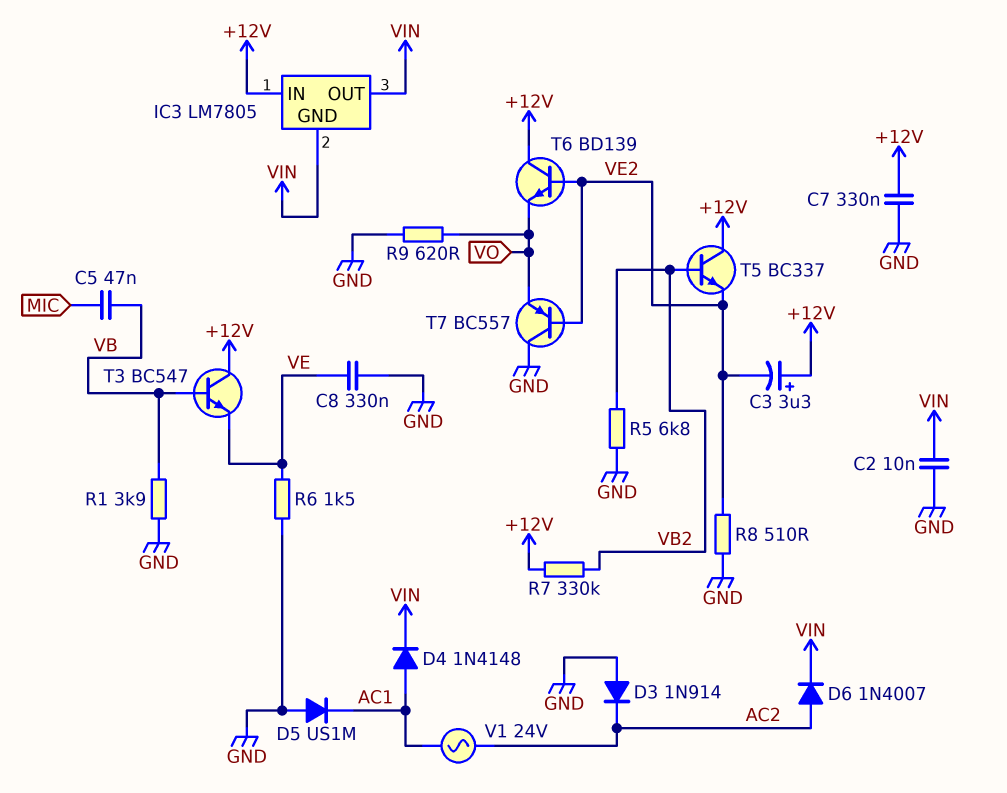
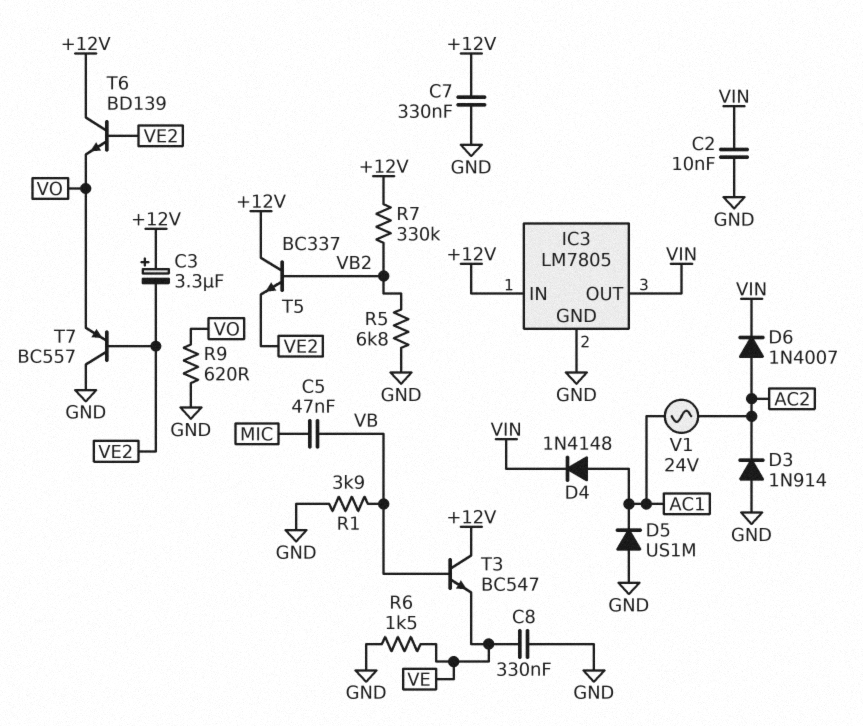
IC3 pin GND: VIN -> GND
R8: 510 (GND, VE2) -> none

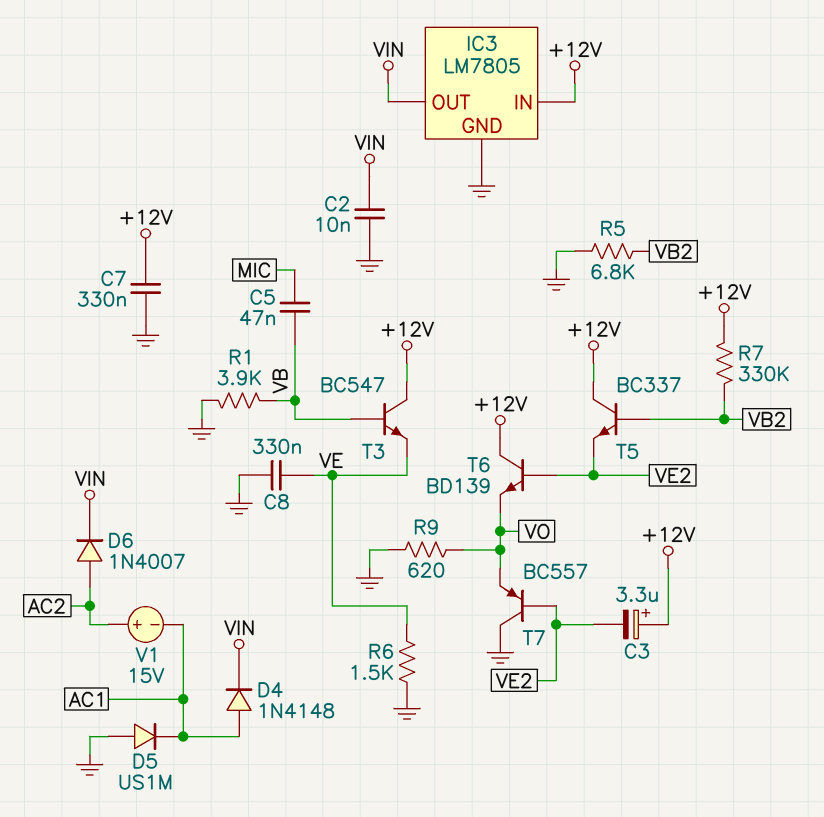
D3: diode 1N914 (A GND, K AC2) -> none
V1: AC 24V (AC1, AC2) -> 15V (plus AC2, minus AC1)

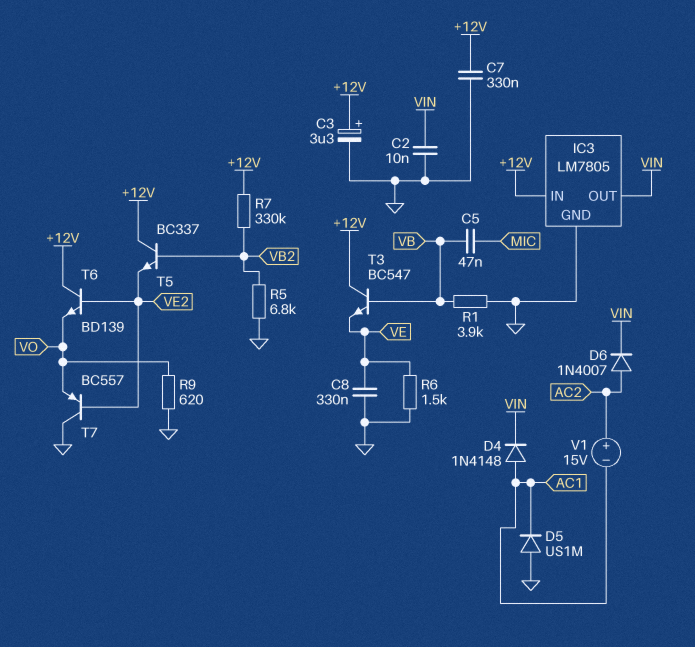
C3: 3.3uF (plus +12V, minus VE2) -> 3.3uF (plus +12V, minus GND)

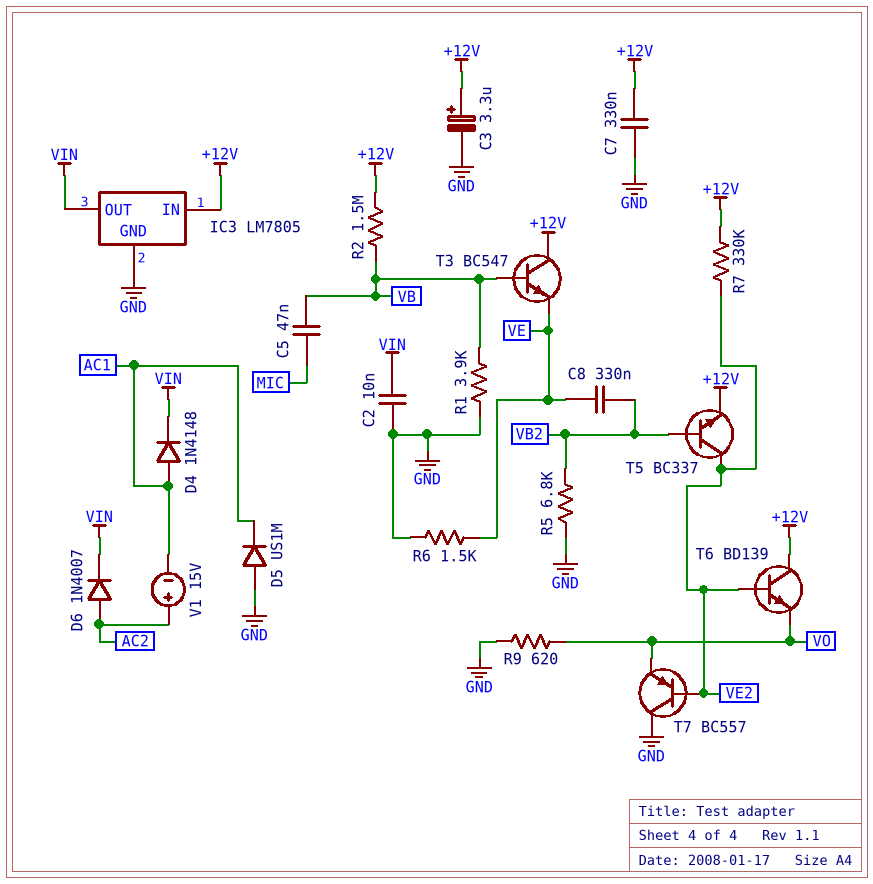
C8: 330nF (GND, VE) -> 330nF (VB2, VE)
R2: none -> 1.5M (+12V, VB)
R7: 330k (+12V, VB2) -> 330k (+12V, VE2)
T5: NPN BC337 (B VB2, C +12V, E VE2) -> NPN BC337 (B VB2, C VE2, E +12V)

